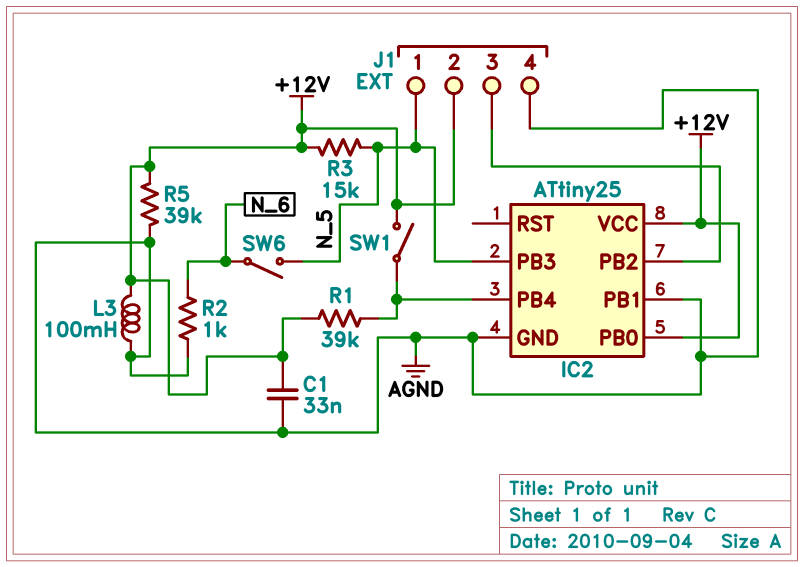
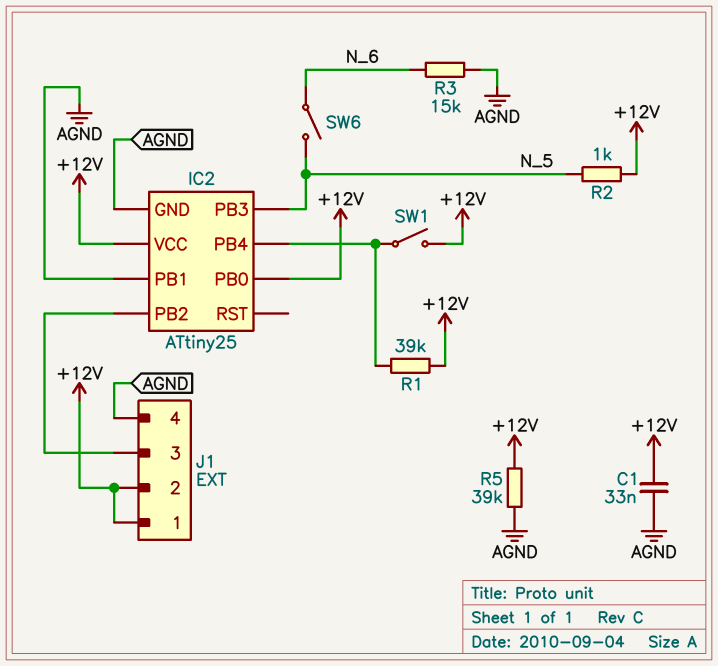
J1 pin 1: N_5 -> +12V
L3: 100mH (+12V, AGND) -> none
R2: 1k (AGND, N_6) -> 1k (+12V, N_5)
R3: 15k (+12V, N_5) -> 15k (AGND, N_6)

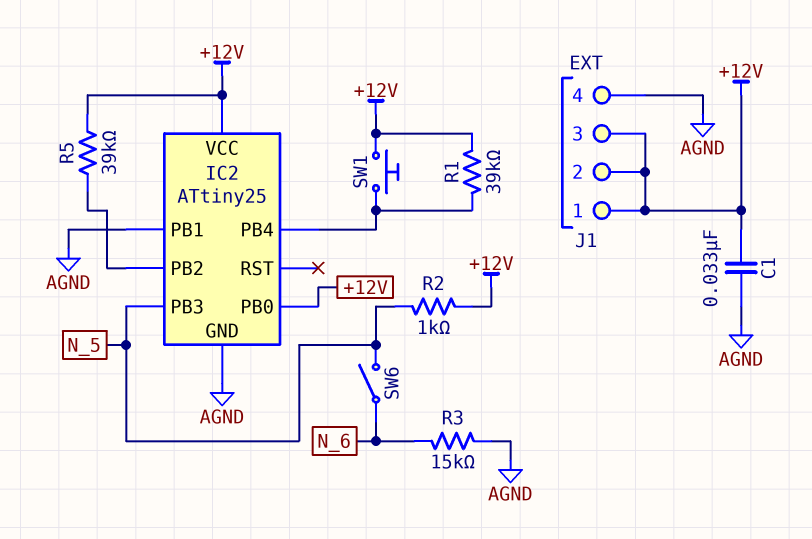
J1 pin 3: IC2/PB2 -> +12V
R5: 39k (+12V, AGND) -> 39k (+12V, IC2/PB2)
SW1: switch (+12V, IC2/PB4) -> button (+12V, IC2/PB4)

